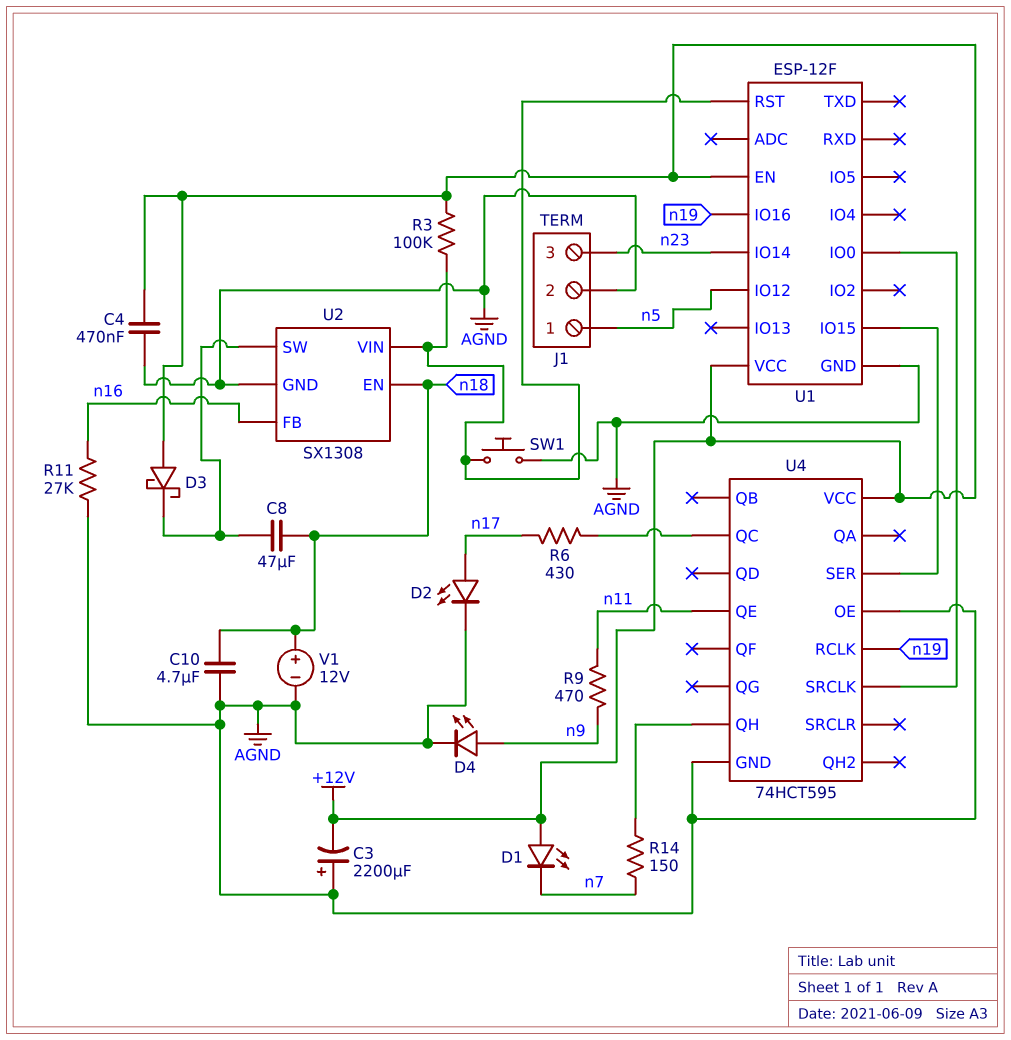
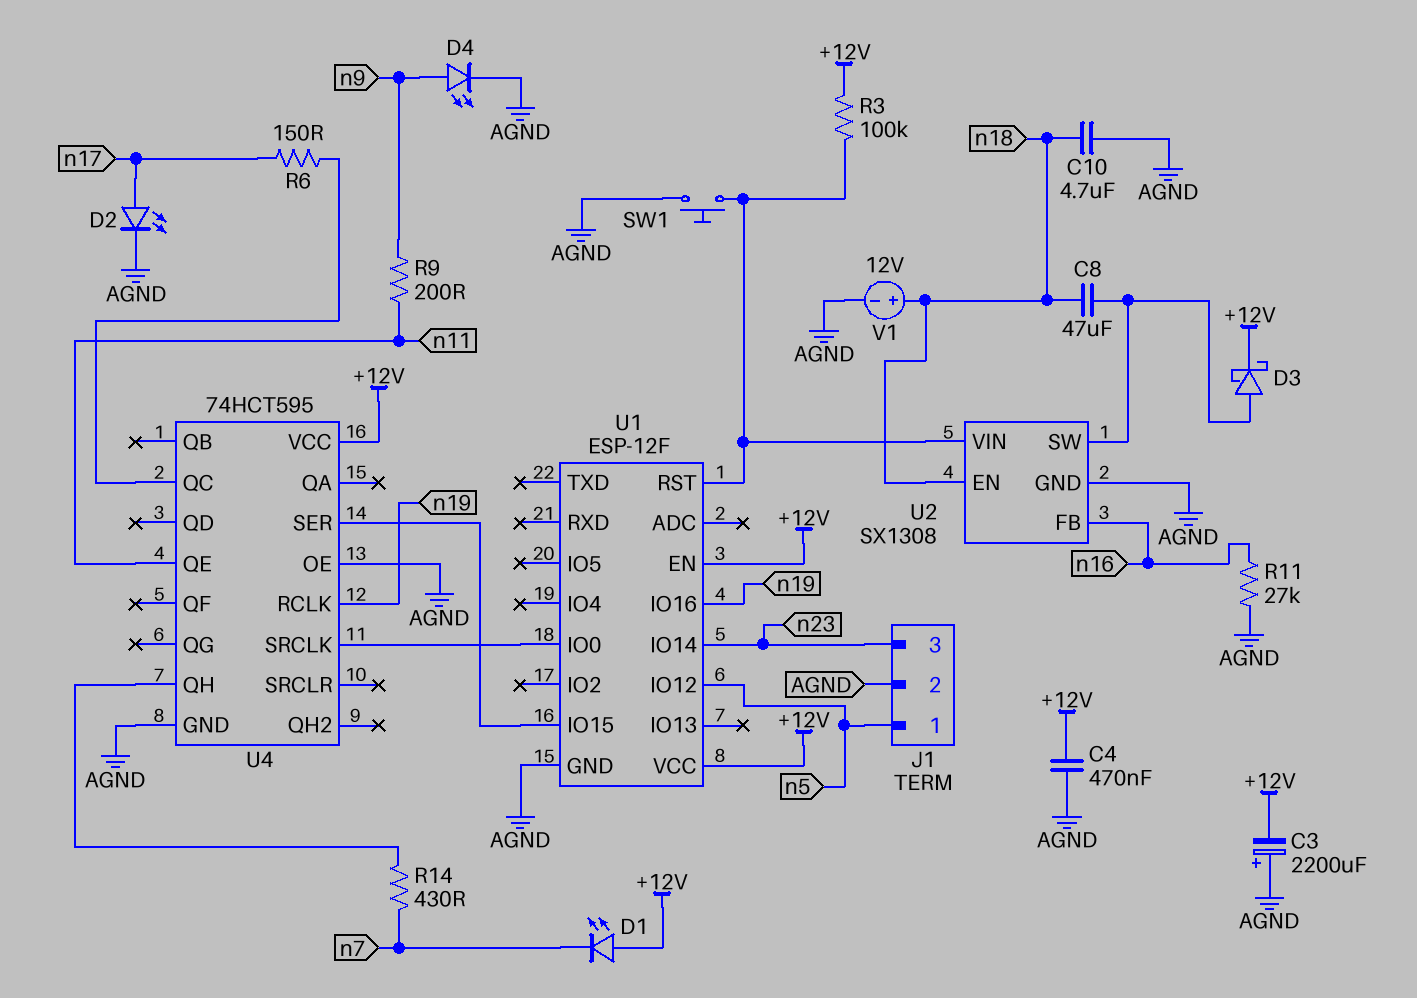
D3: schottky (A +12V, K U2/SW) -> schottky (A U2/SW, K +12V)
R6: 430 (U4/QC, n17) -> 150 (U4/QC, n17)
R9: 470 (n9, n11) -> 200 (n9, n11)
R14: 150 (U4/QH, n7) -> 430 (U4/QH, n7)

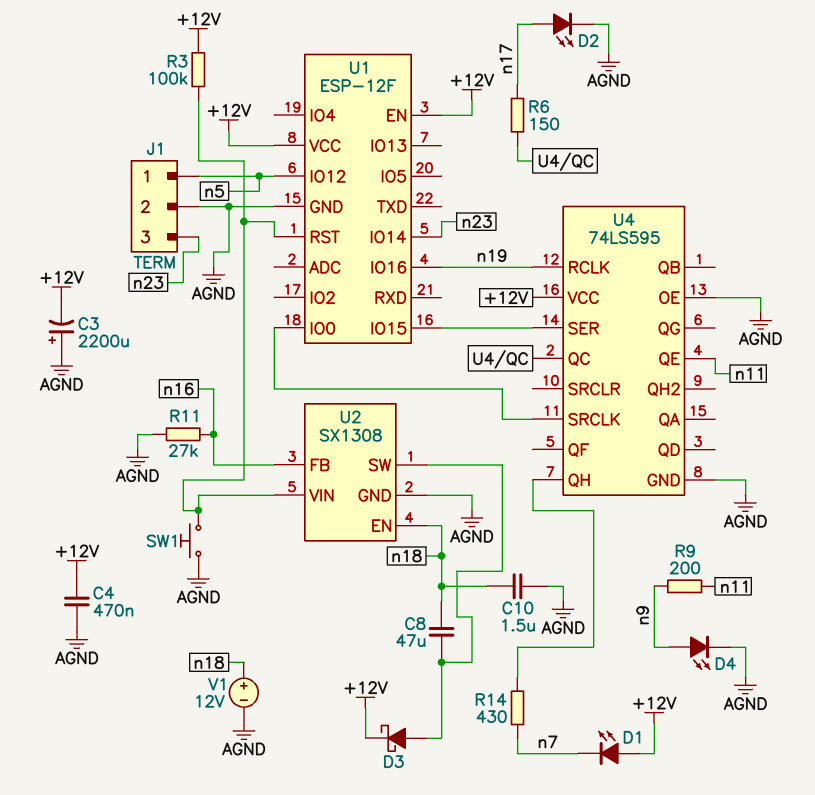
C10: 4.7uF (AGND, n18) -> 1.5uF (AGND, n18)
U4: 74HCT595 -> 74LS595

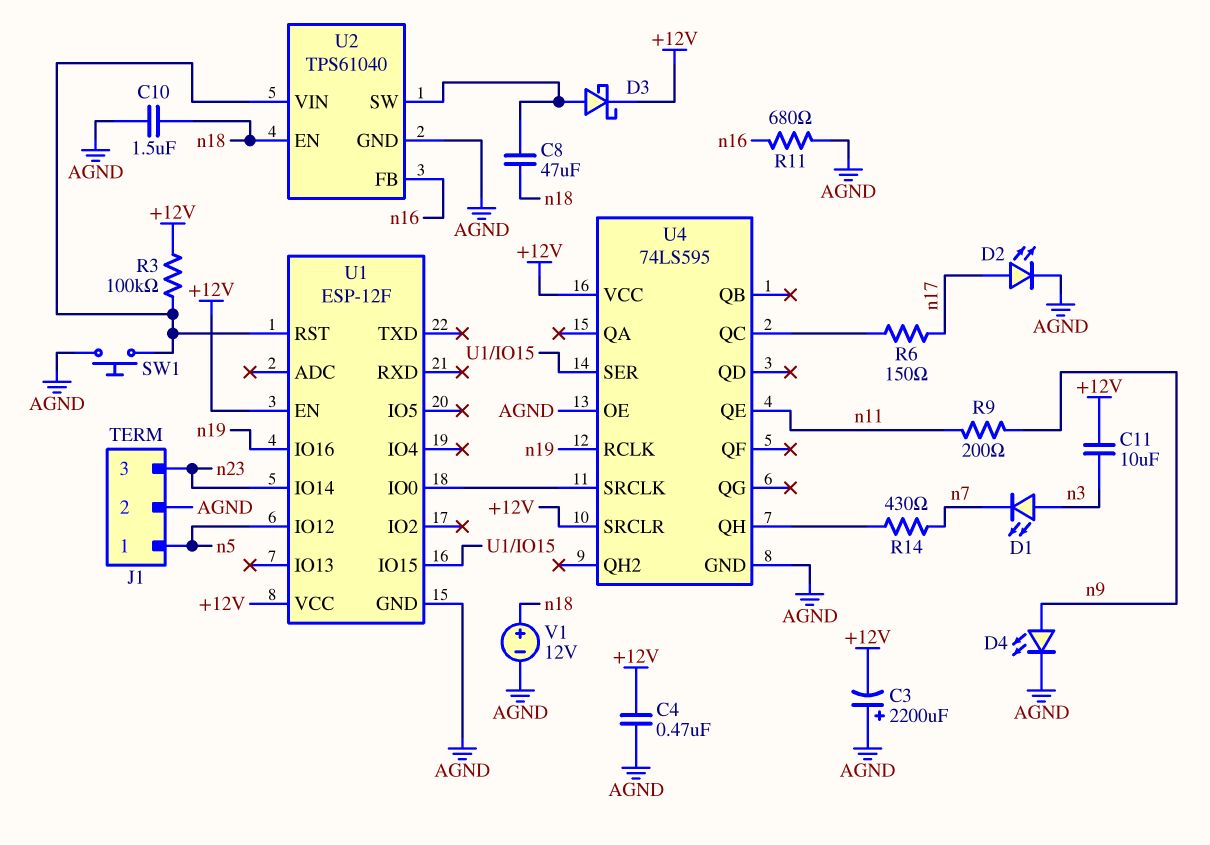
C11: none -> 10uF (+12V, n3)
D1: LED (A +12V, K n7) -> LED (A n3, K n7)
R11: 27k (AGND, n16) -> 680 (AGND, n16)
U2: SX1308 -> TPS61040
U4 pin SRCLR: none -> +12V

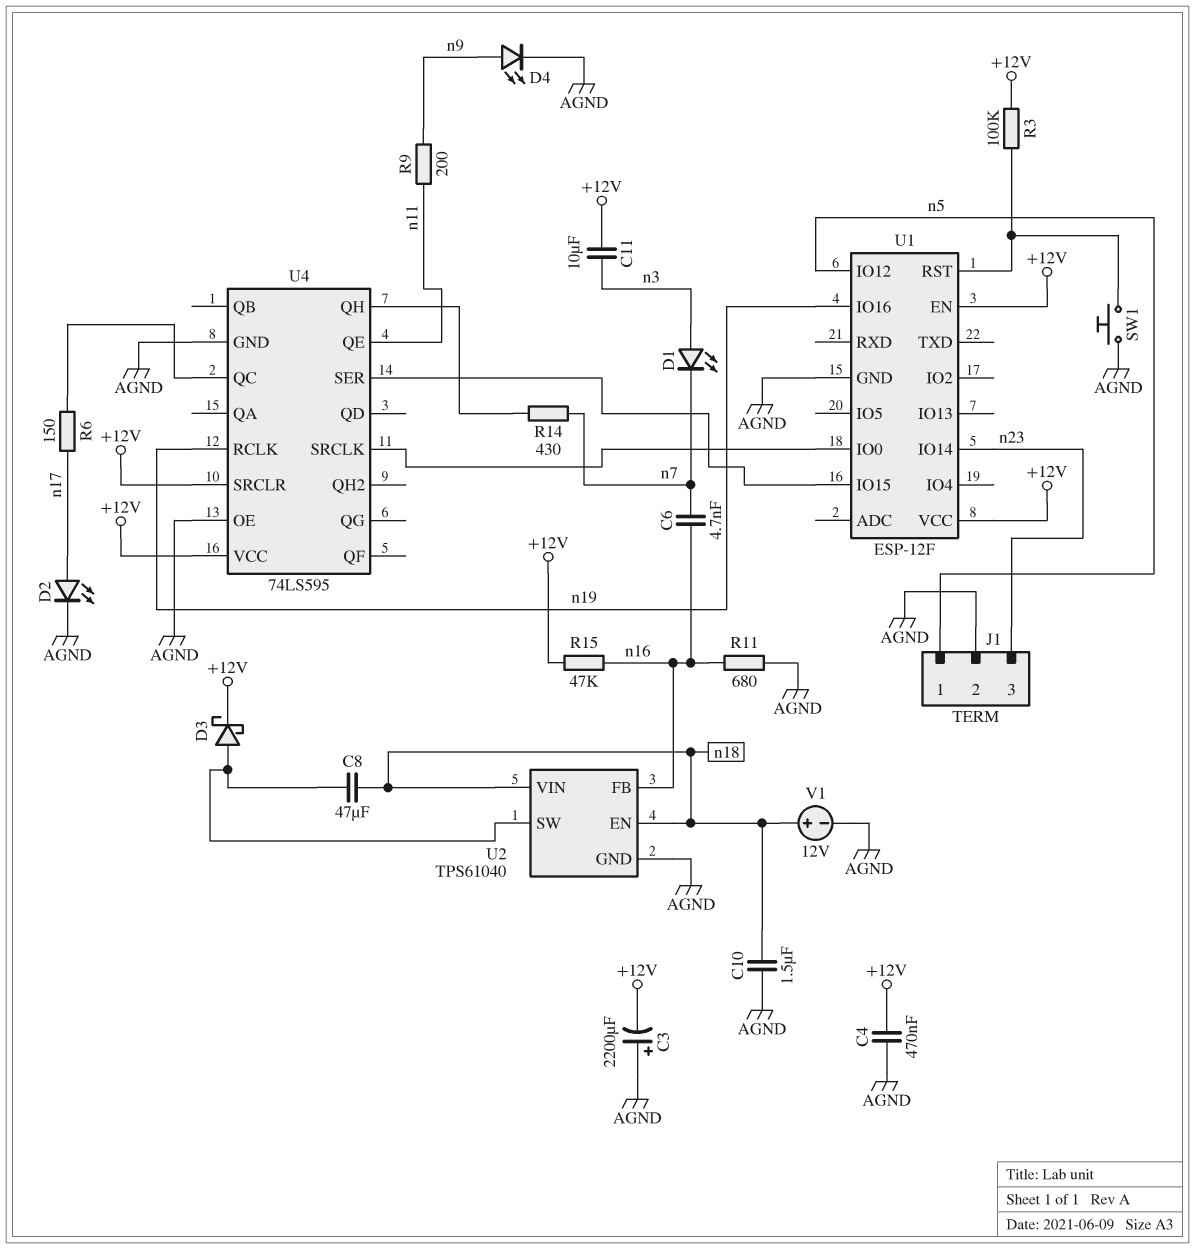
C6: none -> 4.7nF (n7, n16)
R15: none -> 47k (+12V, n16)
U2 pin VIN: U1/RST -> n18

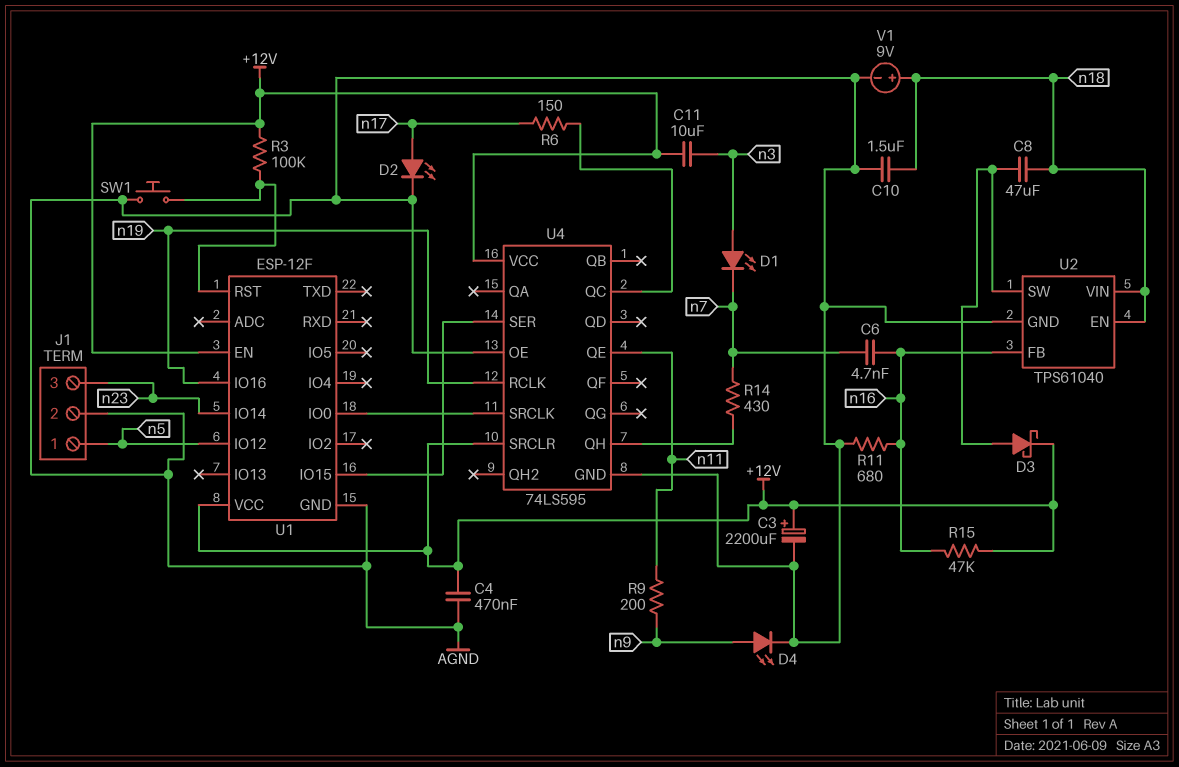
C3: 2200uF (plus AGND, minus +12V) -> 2200uF (plus +12V, minus AGND)
V1: 12V (plus n18, minus AGND) -> 9V (plus n18, minus AGND)

